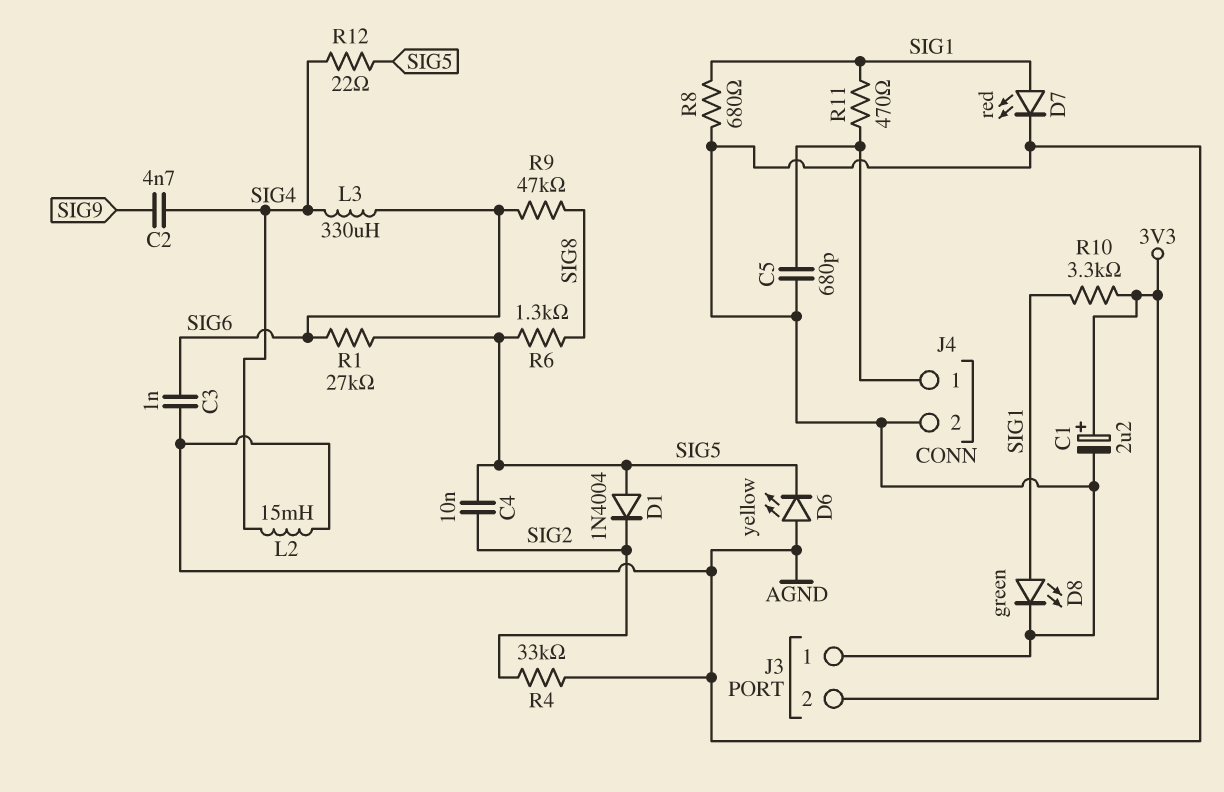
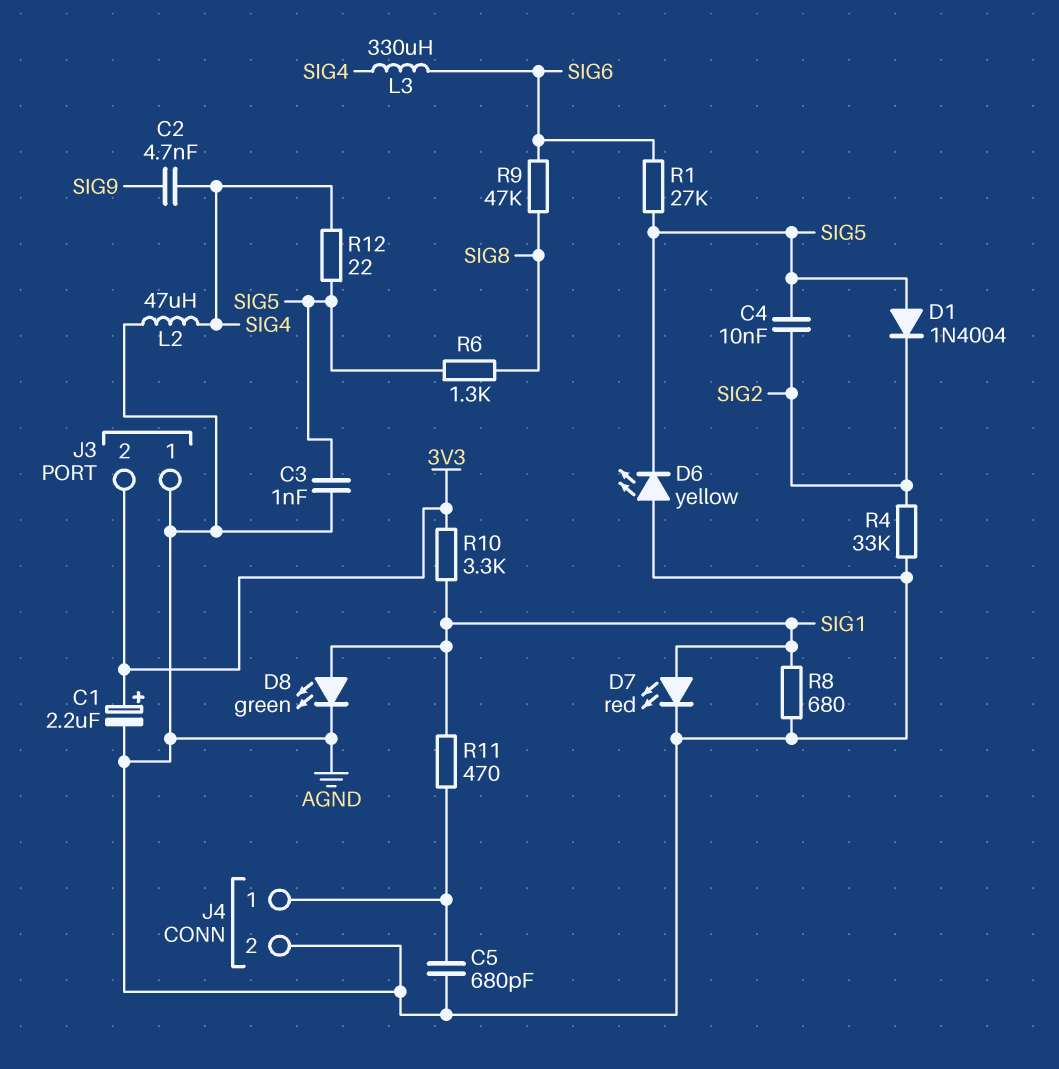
C3: 1nF (AGND, SIG6) -> 1nF (AGND, SIG5)
L2: 15mH (AGND, SIG4) -> 47uH (AGND, SIG4)

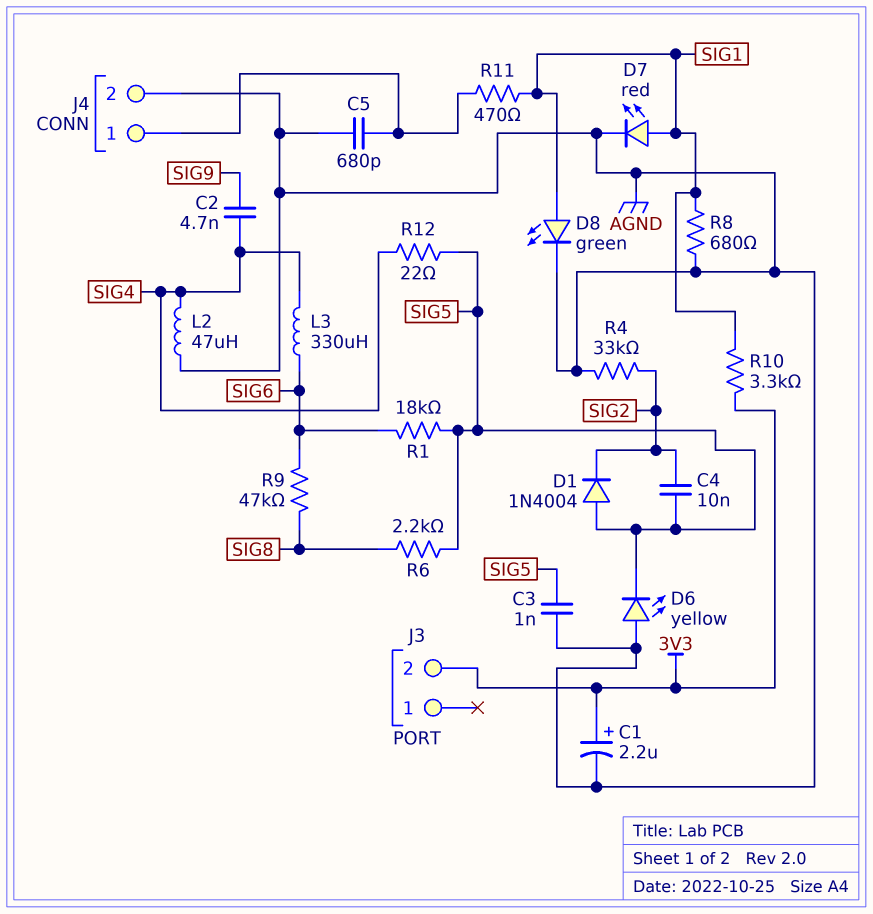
J3 pin 1: AGND -> none
R1: 27k (SIG5, SIG6) -> 18k (SIG5, SIG6)
R6: 1.3k (SIG5, SIG8) -> 2.2k (SIG5, SIG8)

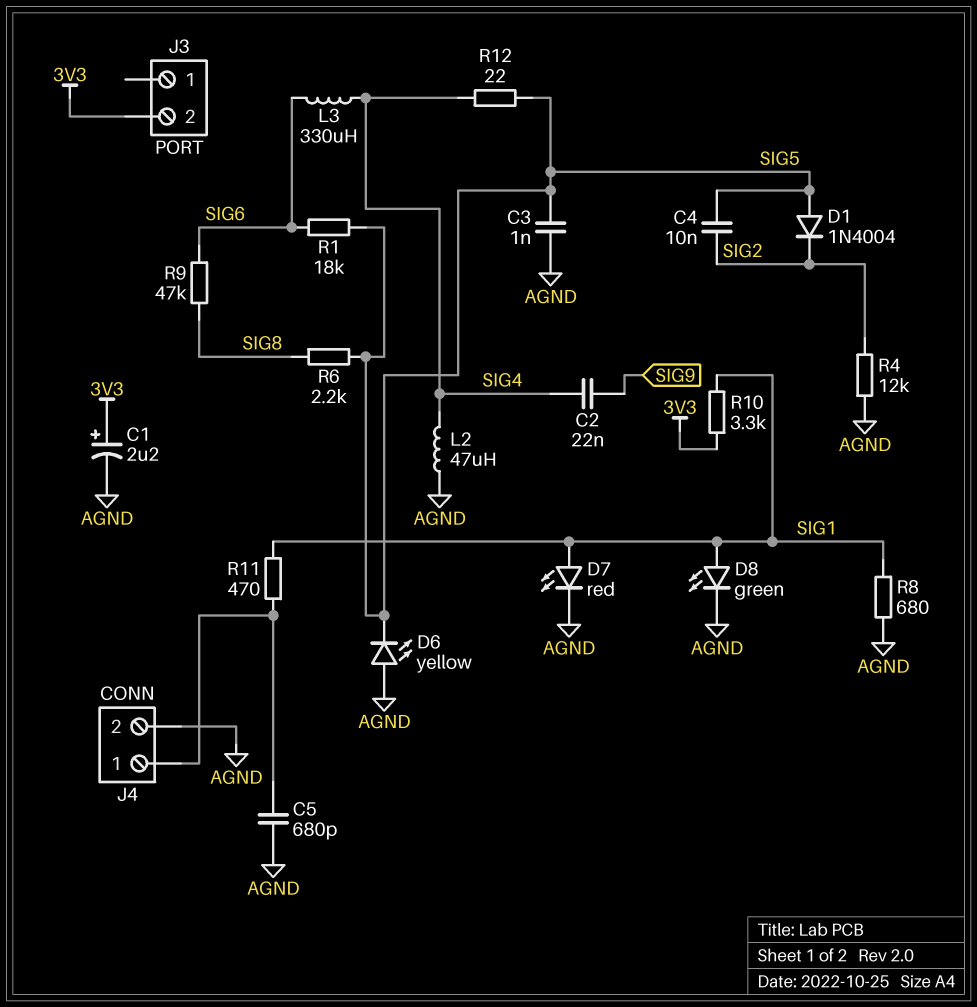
C2: 4.7nF (SIG4, SIG9) -> 22nF (SIG4, SIG9)
R4: 33k (AGND, SIG2) -> 12k (AGND, SIG2)

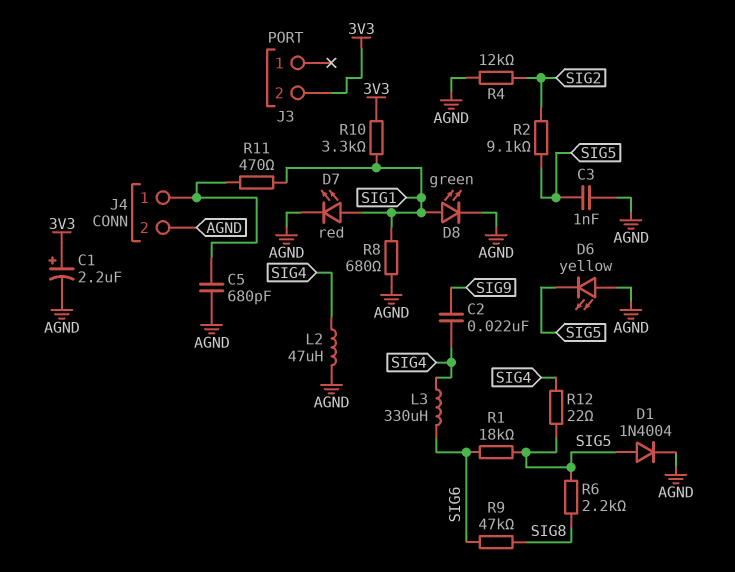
C4: 10nF (SIG2, SIG5) -> none
D1: diode 1N4004 (A SIG5, K SIG2) -> diode 1N4004 (A SIG5, K AGND)
R2: none -> 9.1k (SIG2, SIG5)

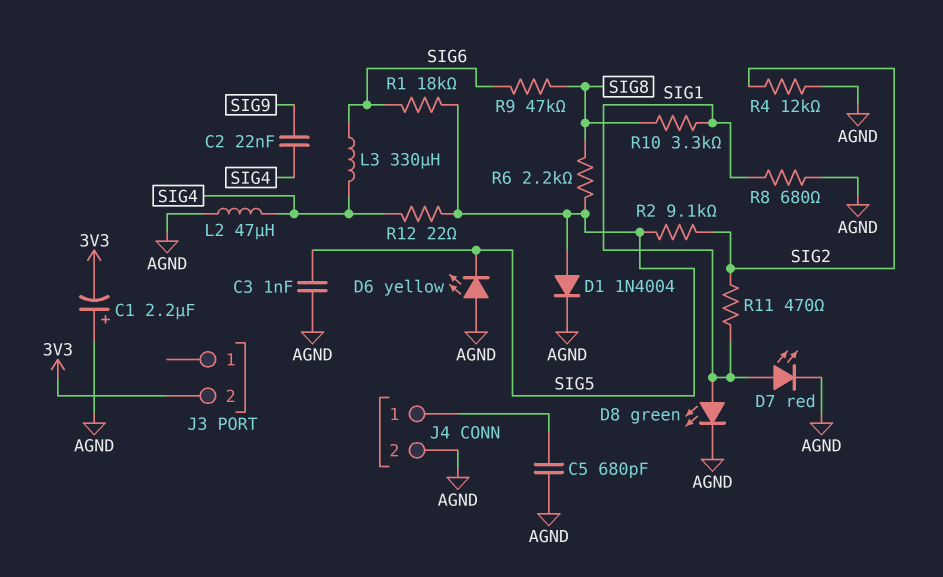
C1: 2.2uF (plus 3V3, minus AGND) -> 2.2uF (plus AGND, minus 3V3)
R10: 3.3k (3V3, SIG1) -> 3.3k (SIG1, SIG8)
R11: 470 (J4/1, SIG1) -> 470 (SIG1, SIG2)

